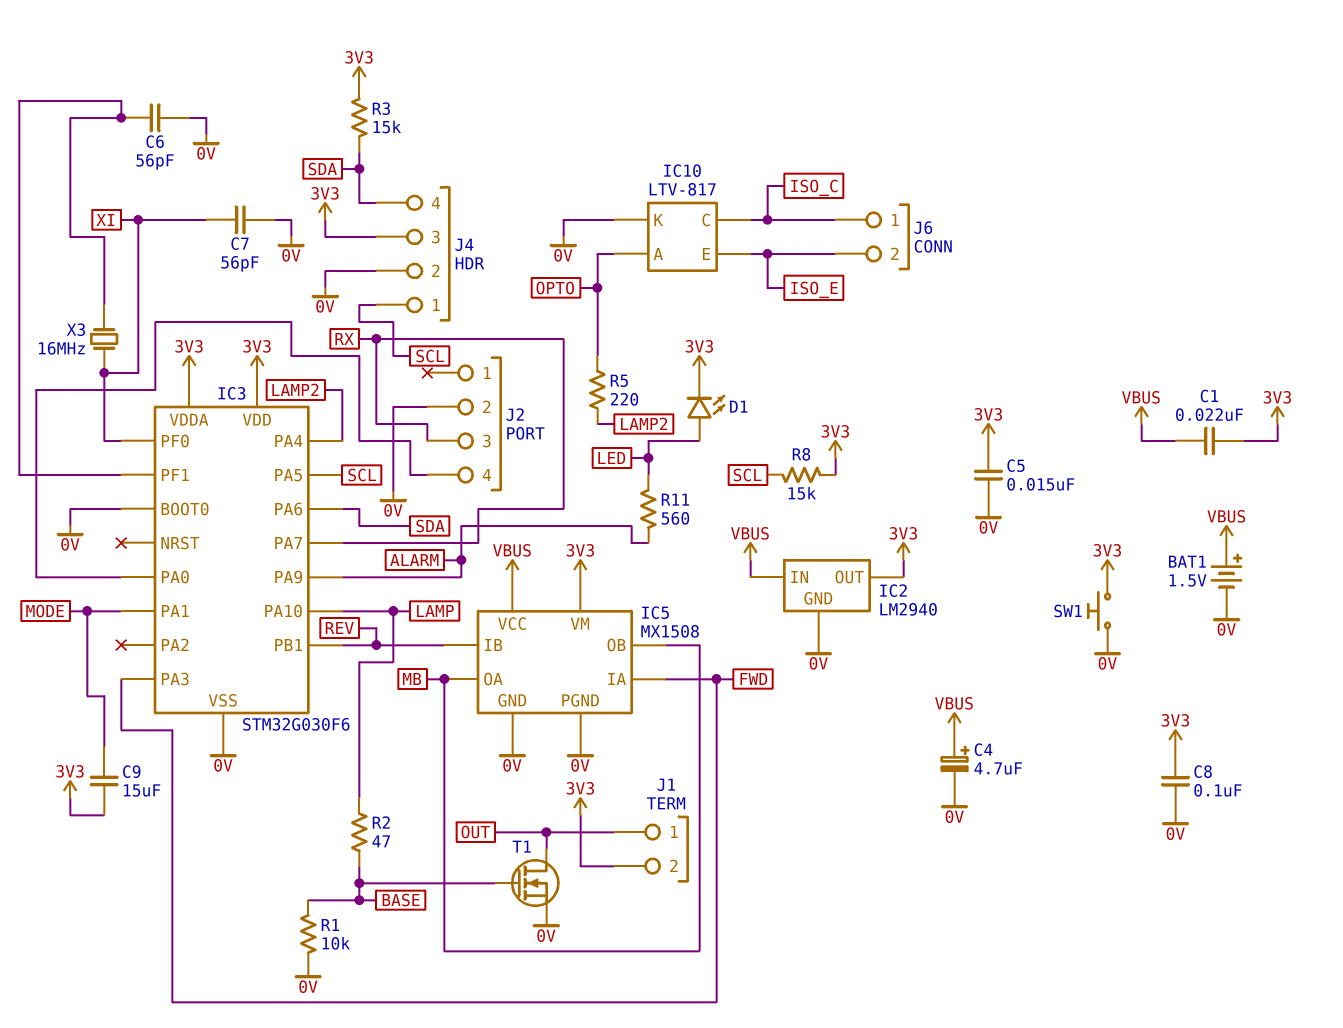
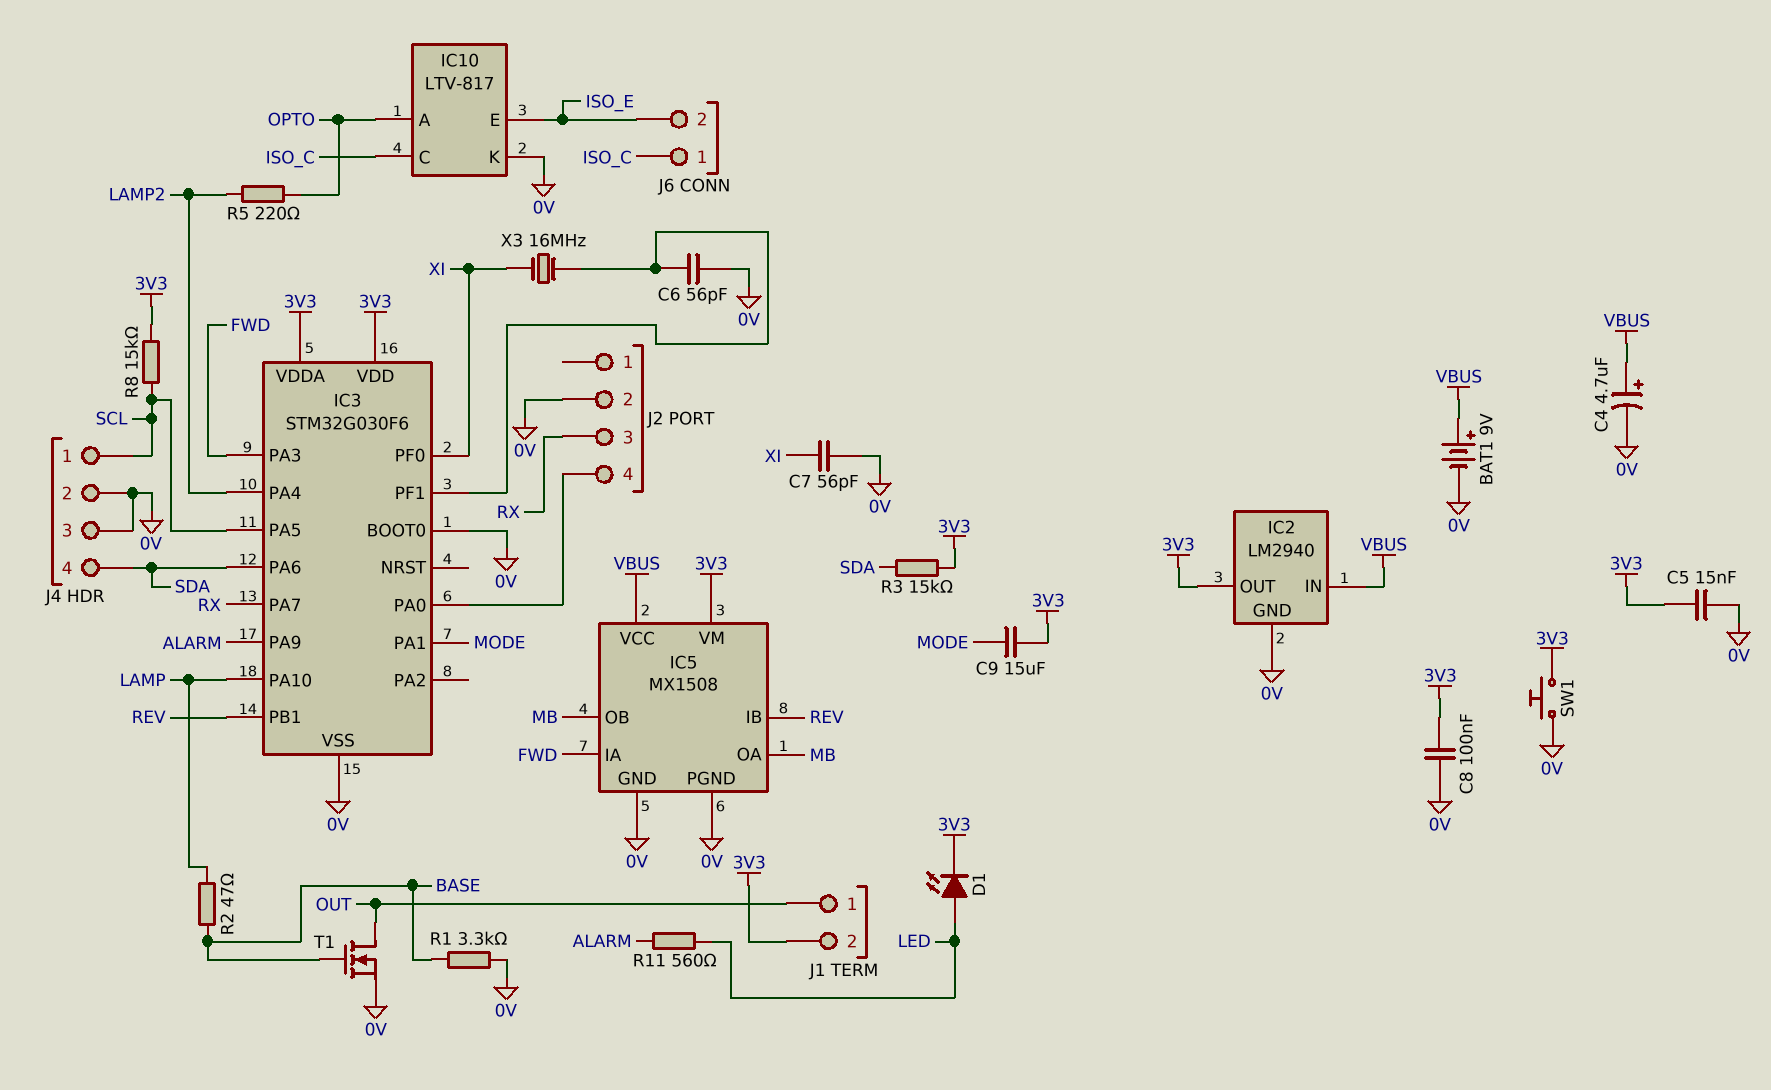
BAT1: 1.5V (plus VBUS, minus 0V) -> 9V (plus VBUS, minus 0V)
C1: 22nF (3V3, VBUS) -> none
J4 pin 3: 3V3 -> 0V
R1: 10k (0V, BASE) -> 3.3k (0V, BASE)

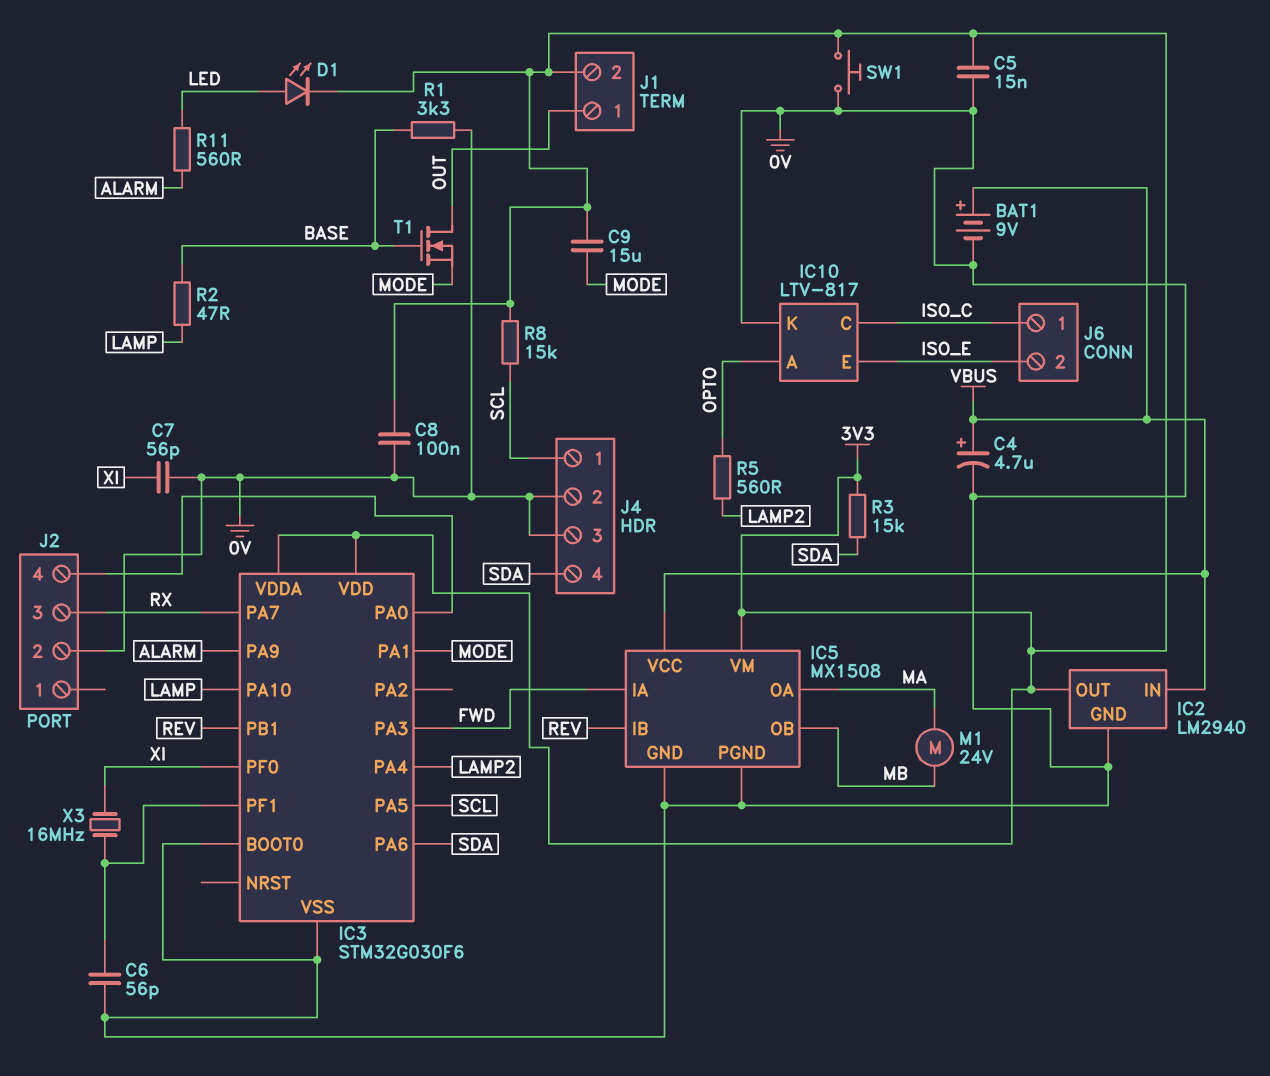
IC5 pin OA: MB -> MA
M1: none -> motor 24V (MA, MB)
R5: 220 (LAMP2, OPTO) -> 560 (LAMP2, OPTO)
T1: NMOS (G BASE, D OUT, S 0V) -> NMOS (G BASE, D OUT, S MODE)

